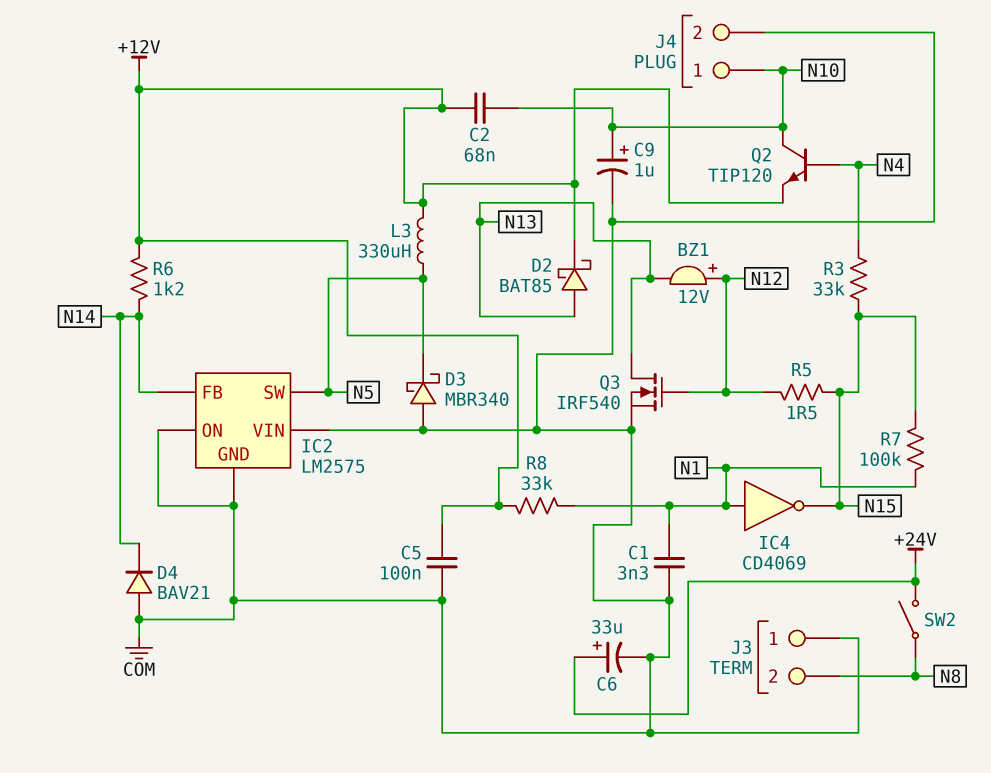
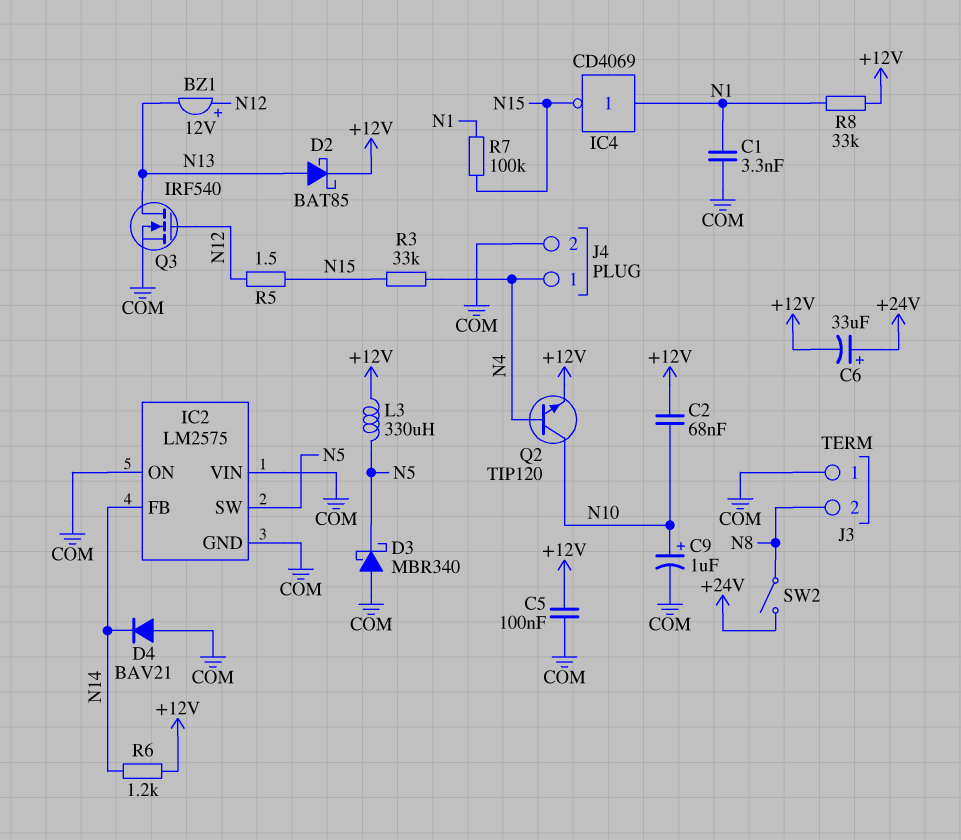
C6: 33uF (plus +24V, minus COM) -> 33uF (plus +24V, minus +12V)
J4 pin 1: N10 -> N4

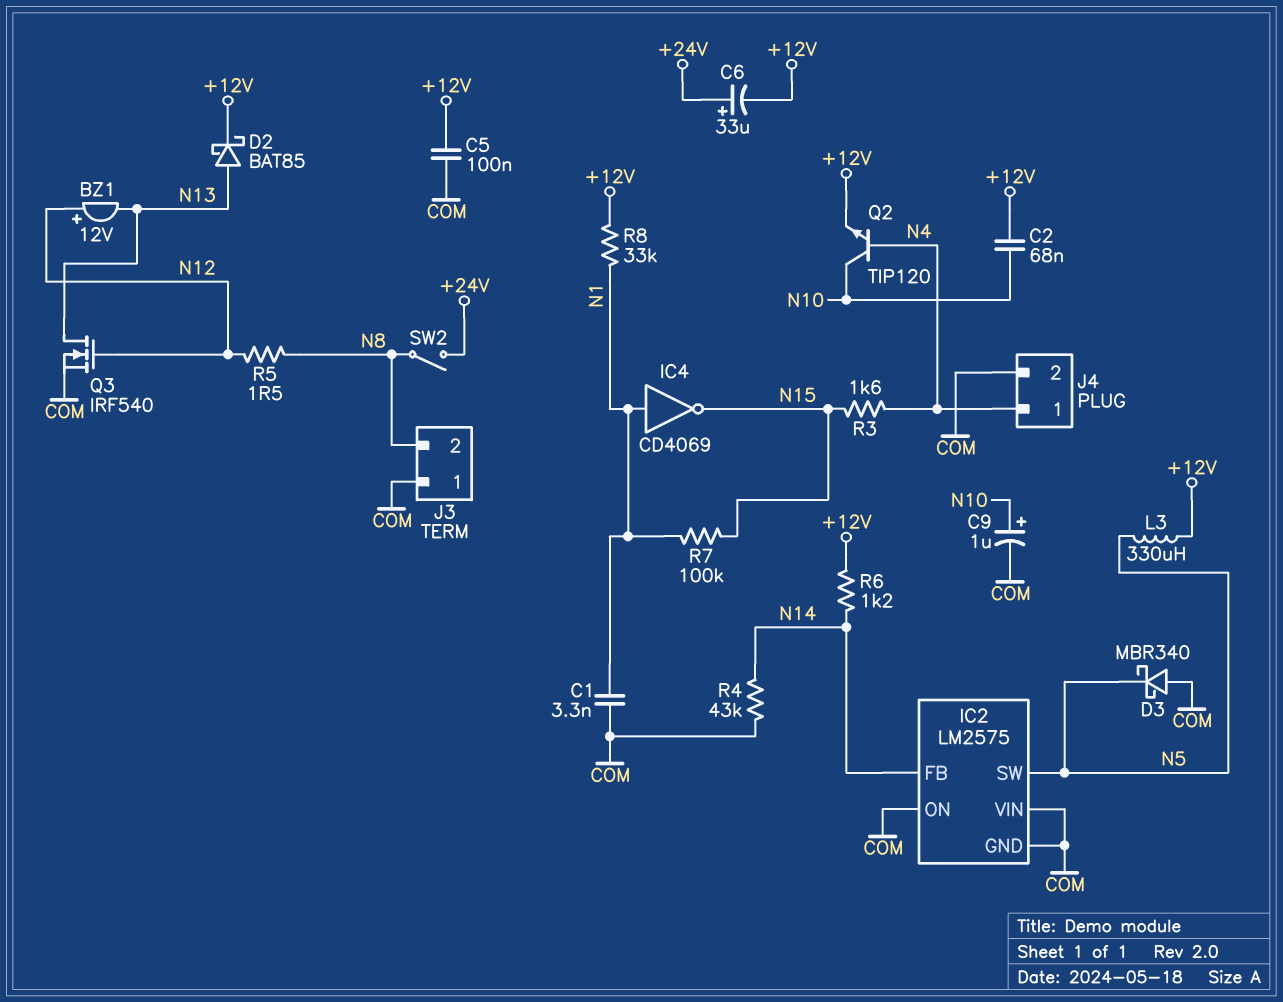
D4: diode BAV21 (A COM, K N14) -> none
R3: 33k (N4, N15) -> 1.6k (N4, N15)
R4: none -> 43k (COM, N14)
R5: 1.5 (N12, N15) -> 1.5 (N8, N12)

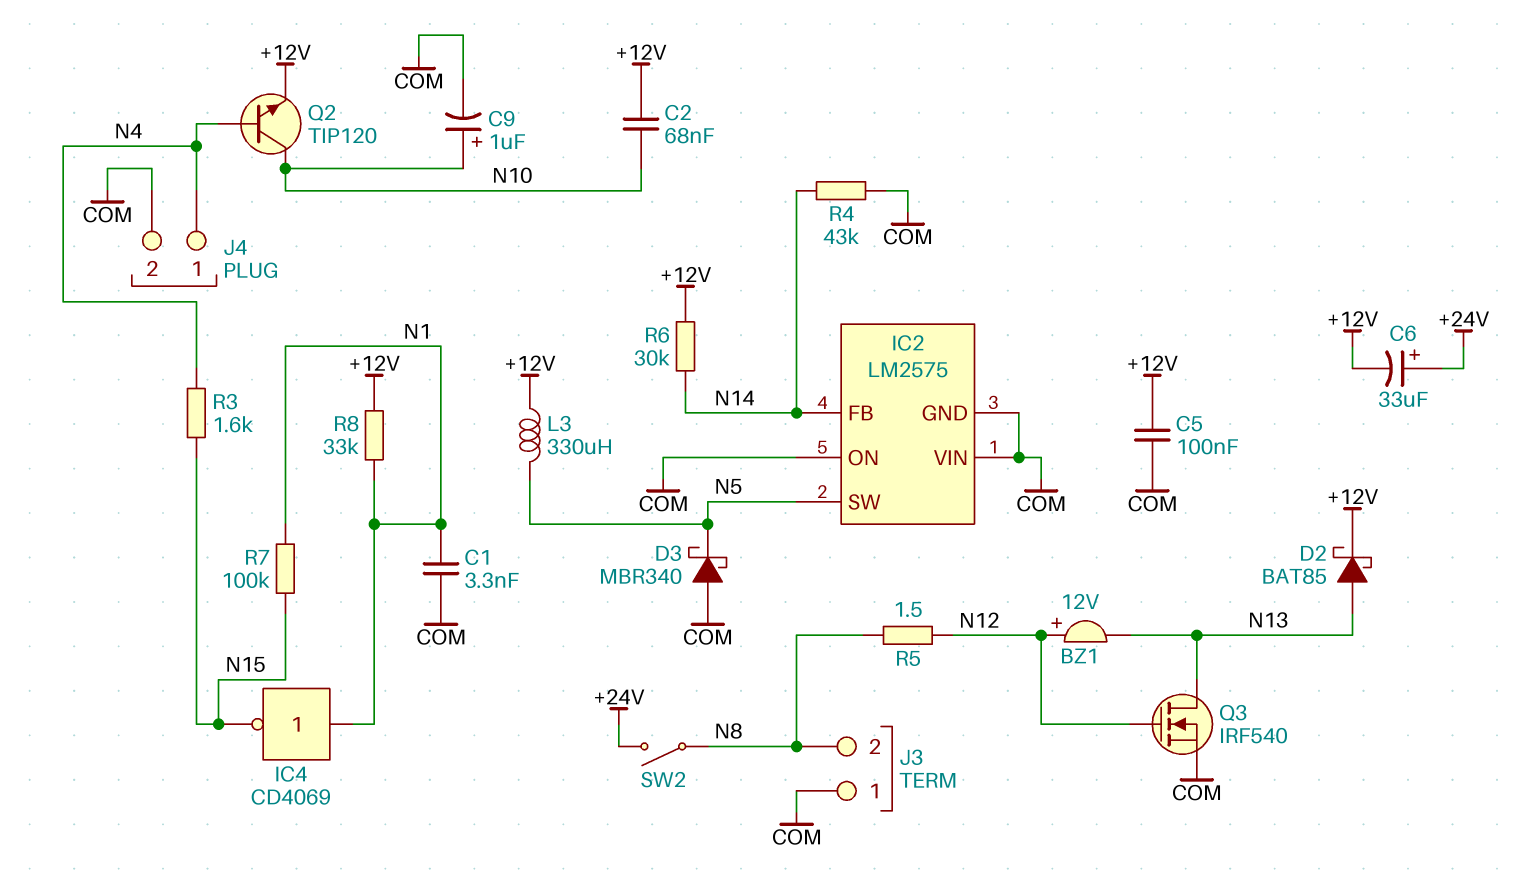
R6: 1.2k (+12V, N14) -> 30k (+12V, N14)

